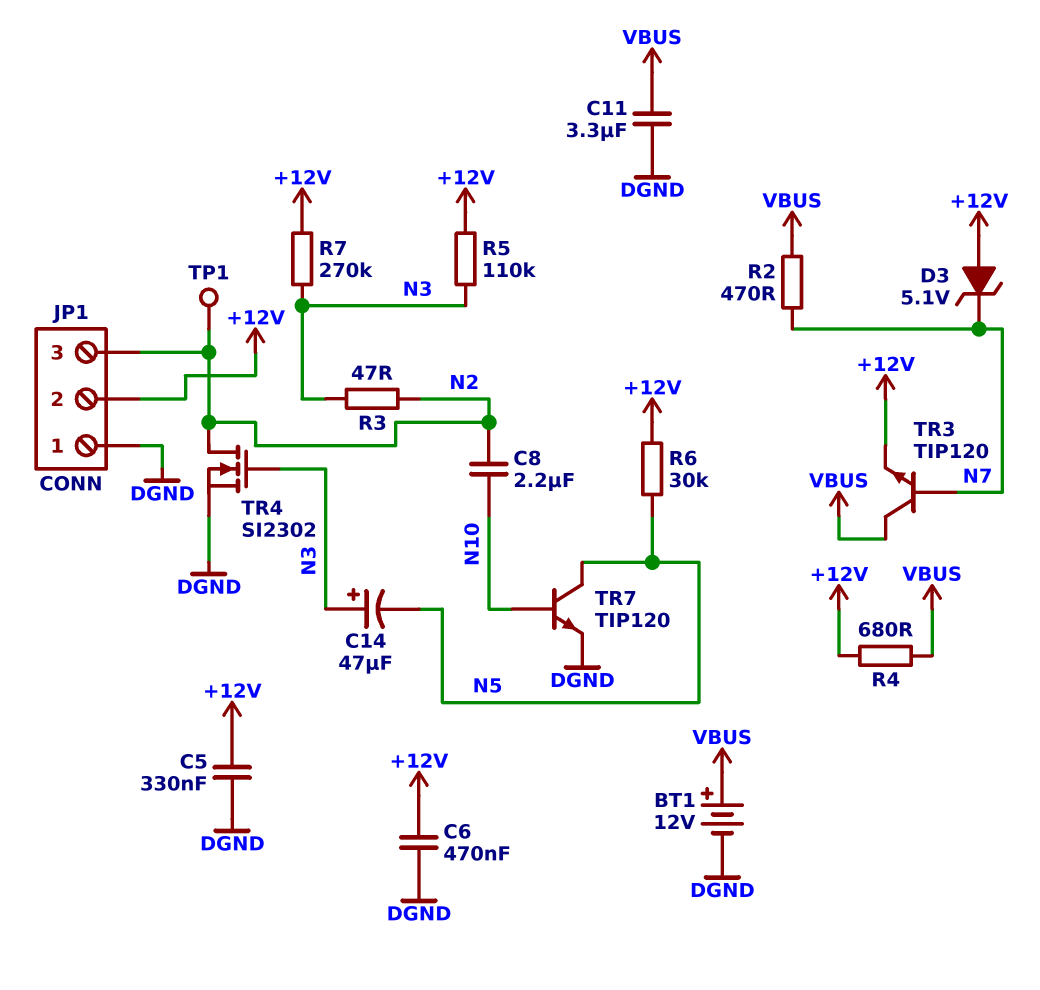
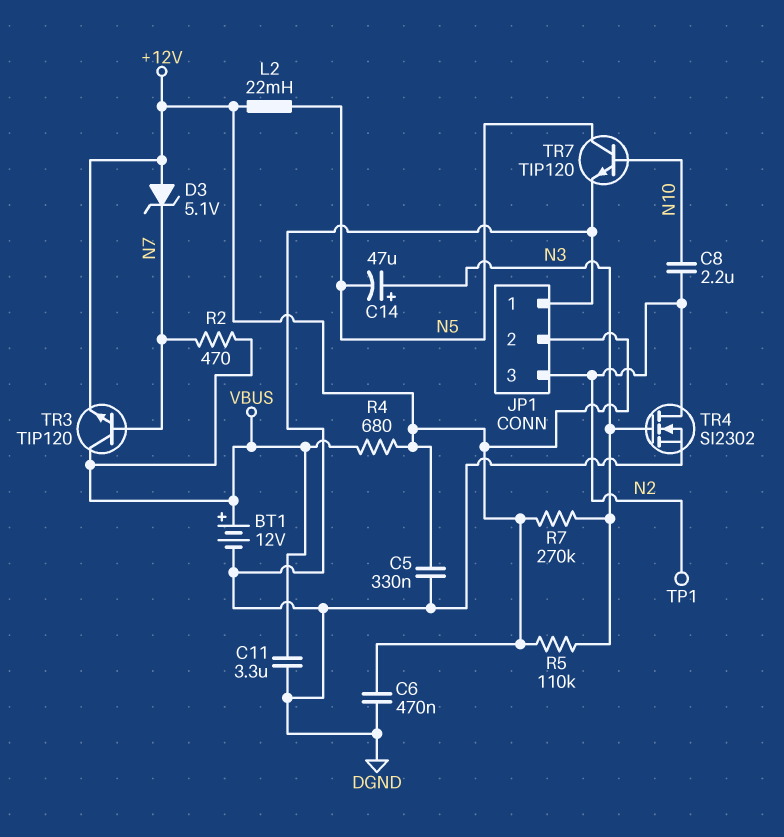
L2: none -> 22mH (+12V, N5)
R3: 47 (N2, N3) -> none
R6: 30k (+12V, N5) -> none

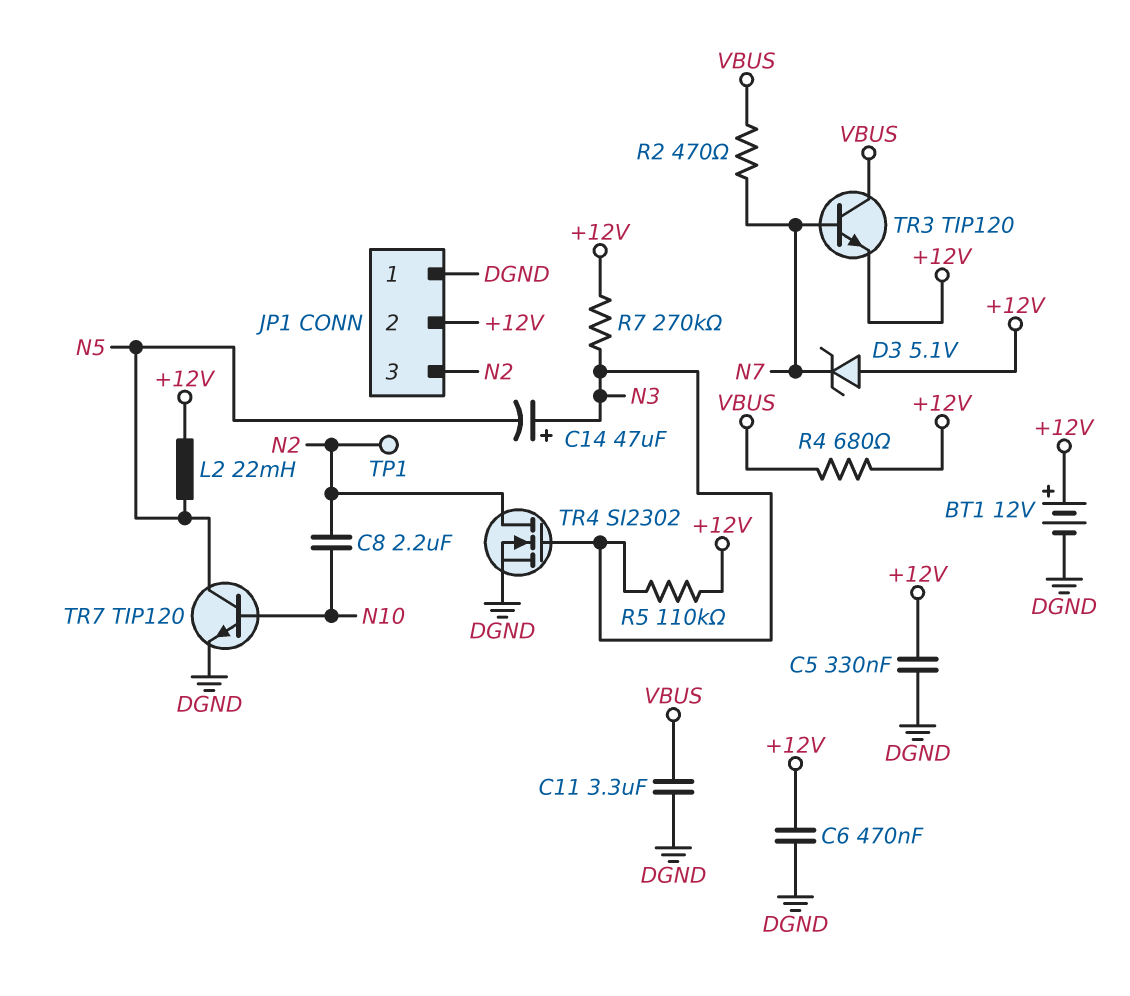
BT1: 12V (plus VBUS, minus DGND) -> 12V (plus +12V, minus DGND)

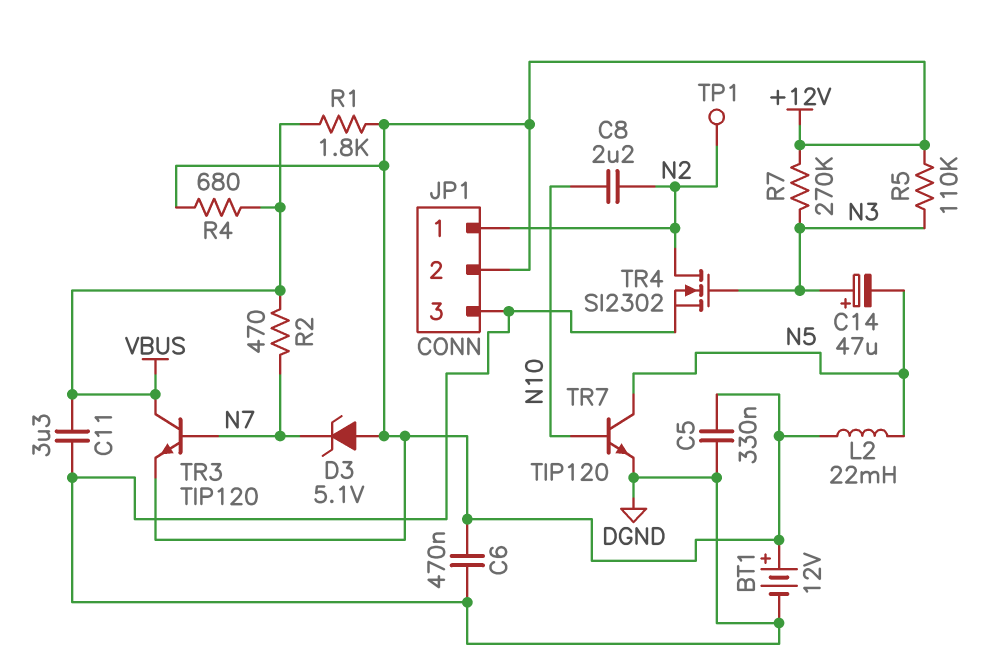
JP1 pin 1: DGND -> N2
JP1 pin 3: N2 -> DGND
R1: none -> 1.8k (+12V, VBUS)

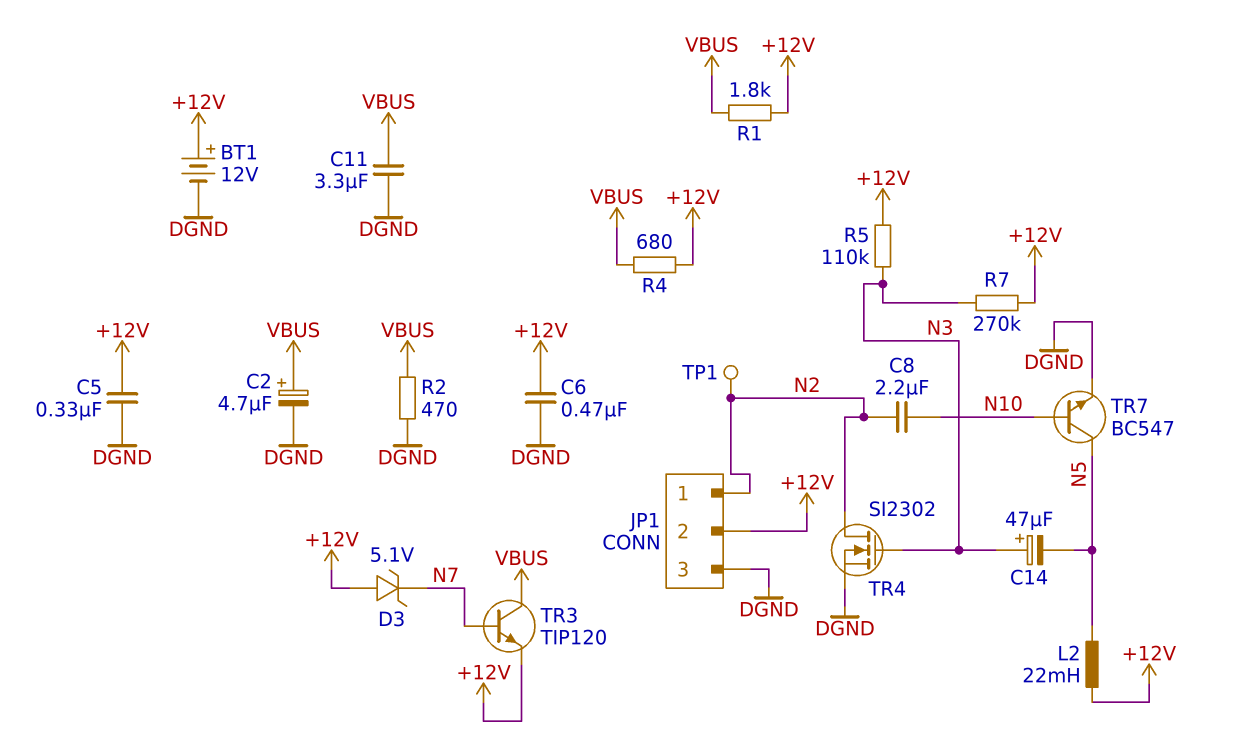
C2: none -> 4.7uF (plus VBUS, minus DGND)
R2: 470 (N7, VBUS) -> 470 (DGND, VBUS)
TR7: NPN TIP120 (B N10, C N5, E DGND) -> NPN BC547 (B N10, C N5, E DGND)

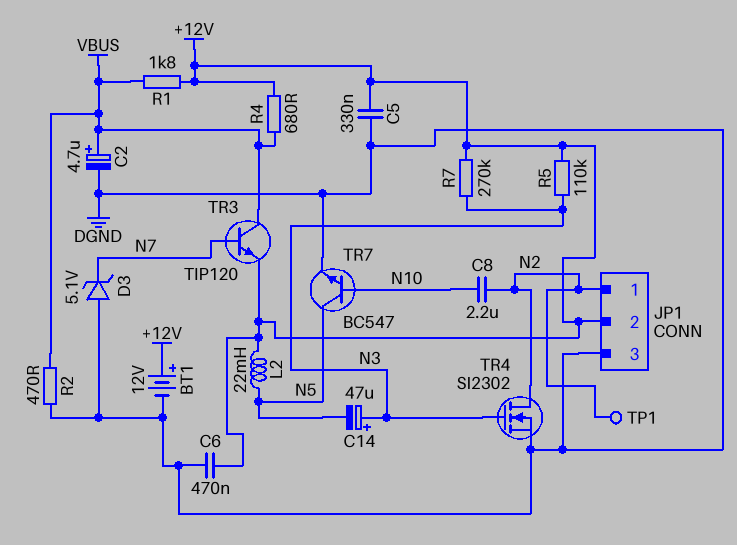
C11: 3.3uF (DGND, VBUS) -> none
D3: zener 5.1V (A +12V, K N7) -> zener 5.1V (A DGND, K N7)

